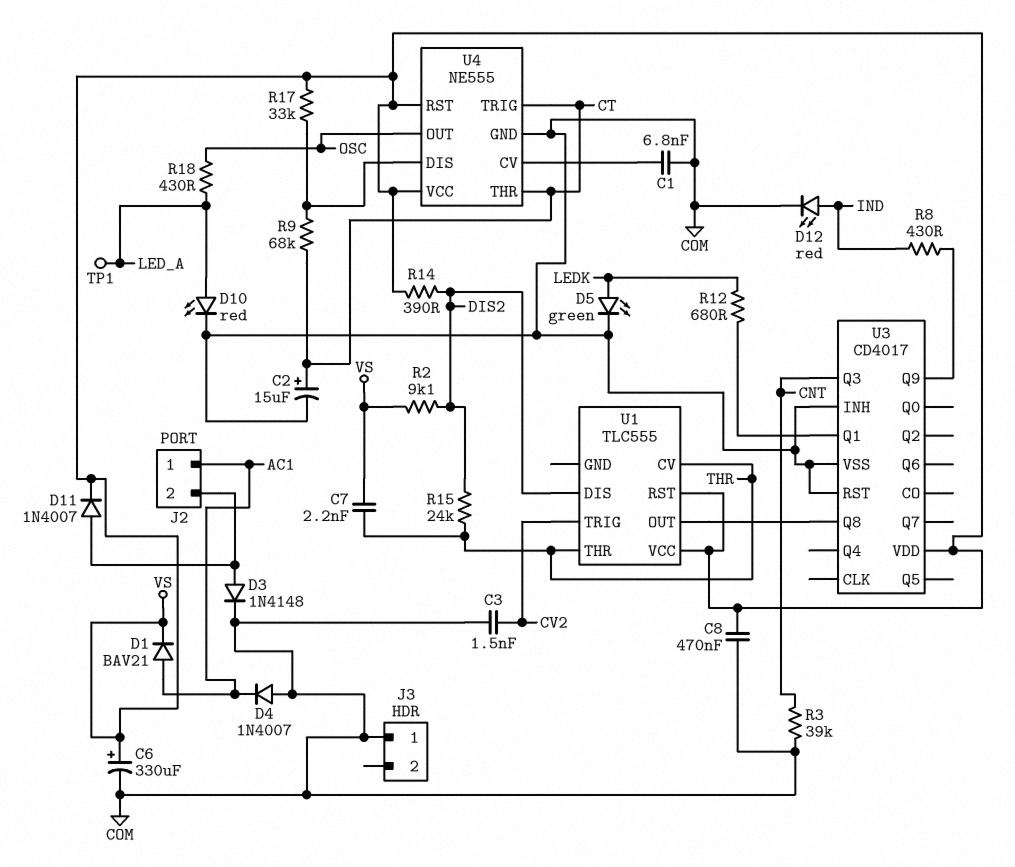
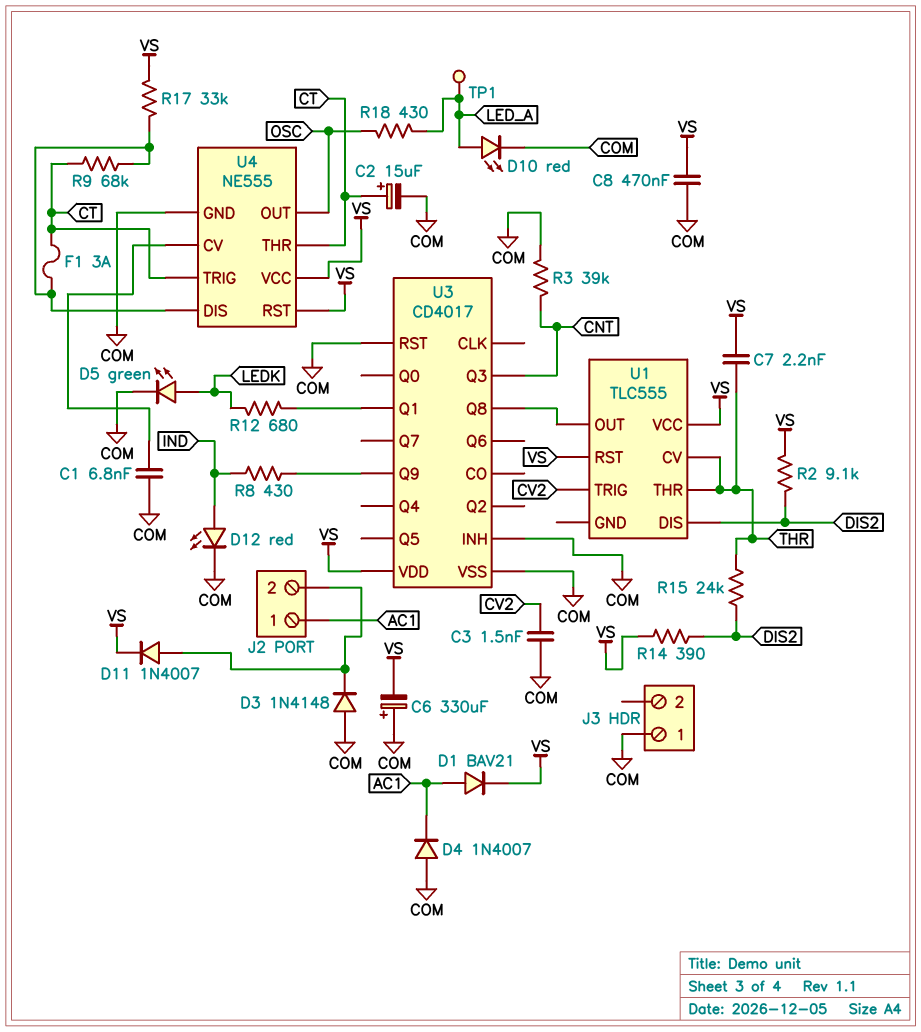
C6: 330uF (plus VS, minus COM) -> 330uF (plus COM, minus VS)
D3: diode 1N4148 (A J2/2, K COM) -> diode 1N4148 (A COM, K J2/2)
F1: none -> 3A (CT, U4/DIS)

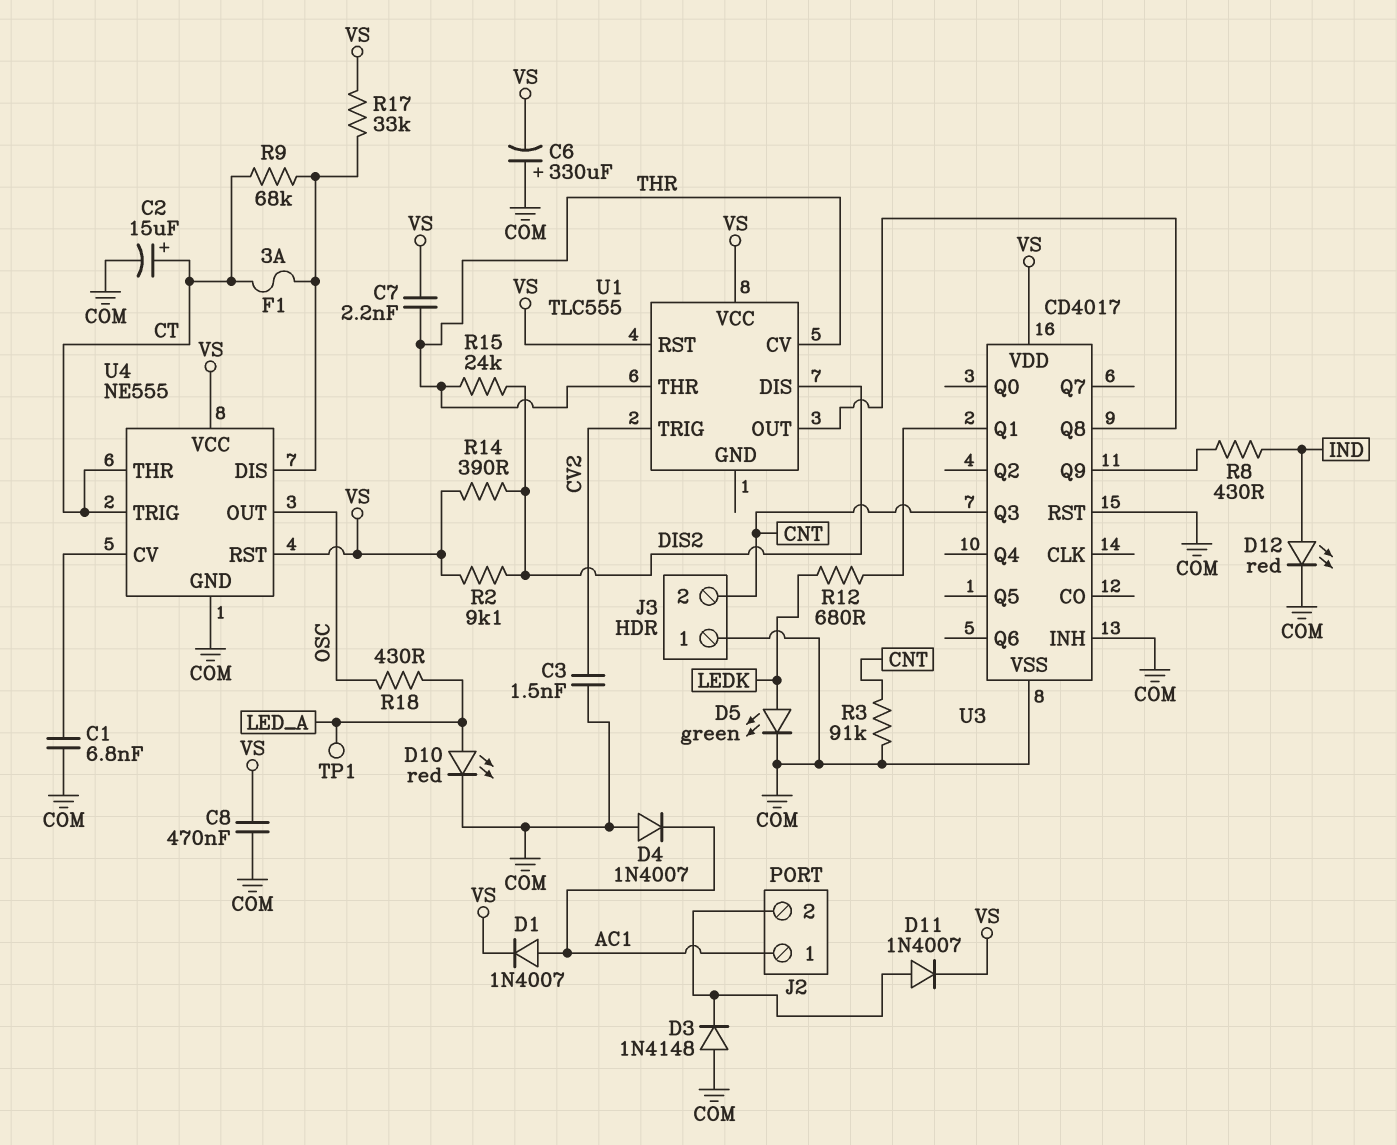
D1: diode BAV21 (A AC1, K VS) -> diode 1N4007 (A AC1, K VS)
J3 pin 2: none -> CNT
R3: 39k (CNT, COM) -> 91k (CNT, COM)

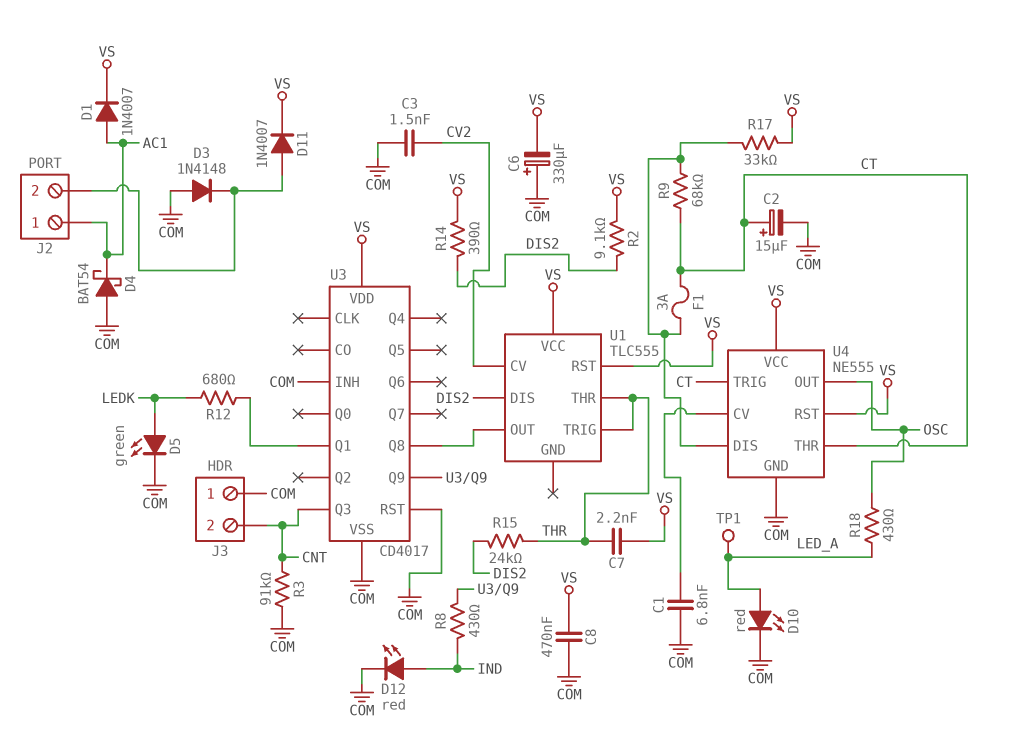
D4: diode 1N4007 (A COM, K AC1) -> schottky BAT54 (A COM, K AC1)
U1 pin CV: THR -> CV2
U1 pin TRIG: CV2 -> THR

